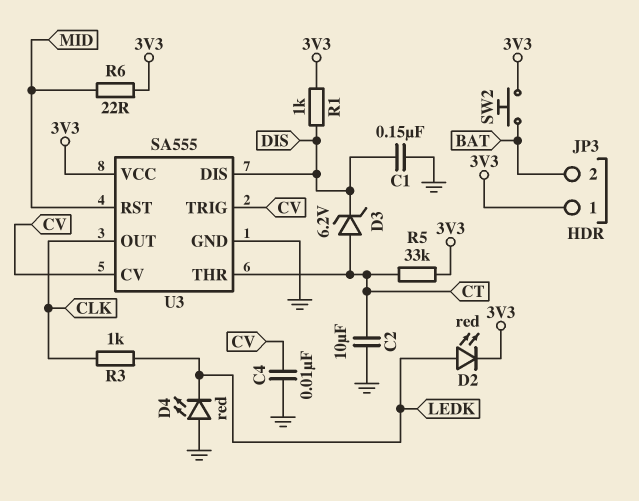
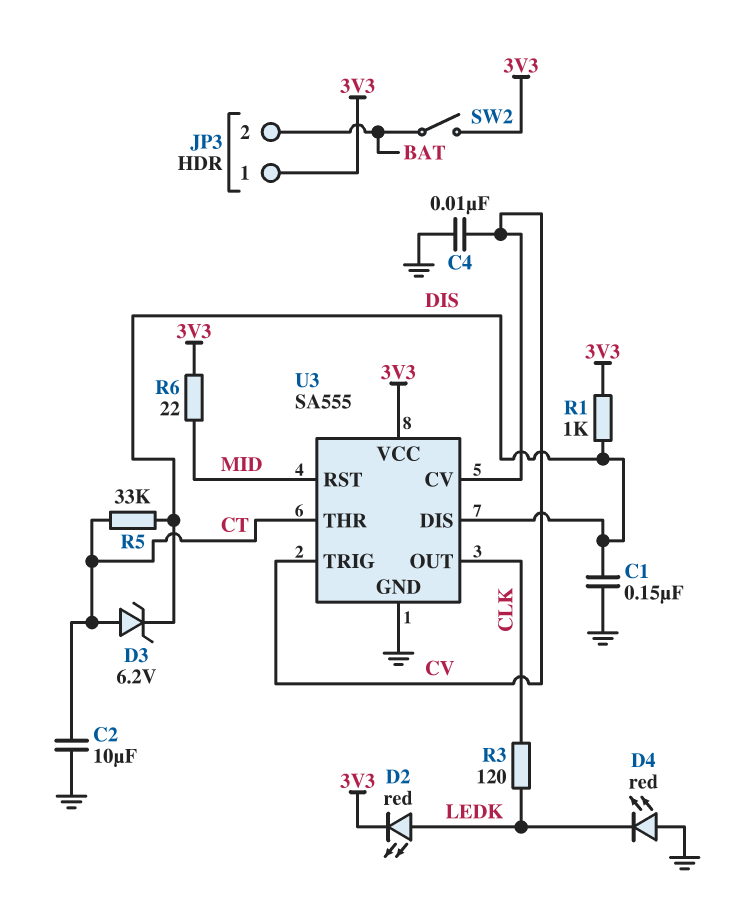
R3: 1k (CLK, LEDK) -> 120 (CLK, LEDK)
R5: 33k (3V3, CT) -> 33k (CT, DIS)
SW2: button (3V3, BAT) -> switch (3V3, BAT)

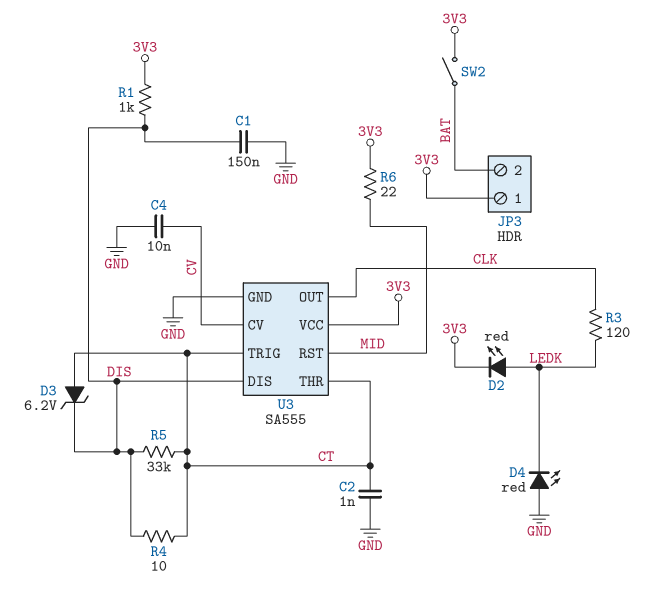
C2: 10uF (CT, GND) -> 1nF (CT, GND)
R4: none -> 10 (CT, DIS)
U3 pin TRIG: CV -> CT

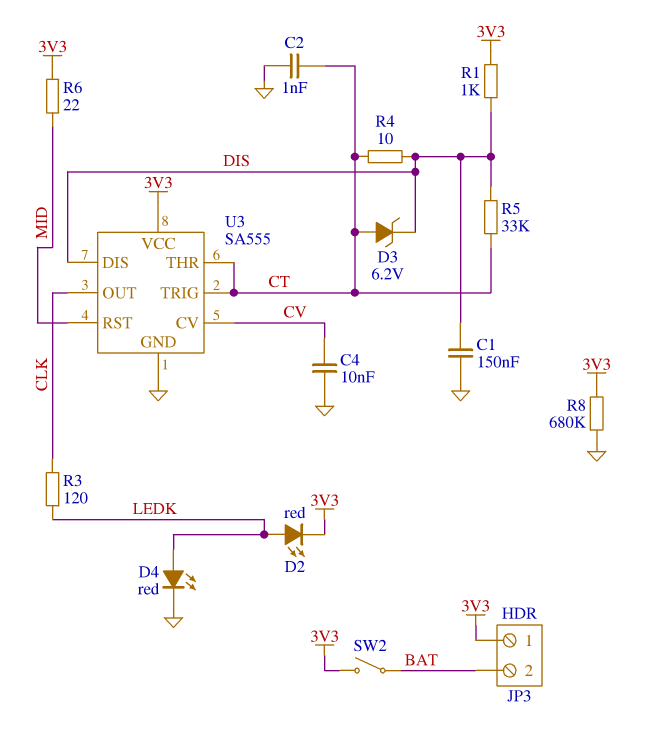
D4: LED red (A GND, K LEDK) -> LED red (A LEDK, K GND)
R8: none -> 680k (3V3, GND)

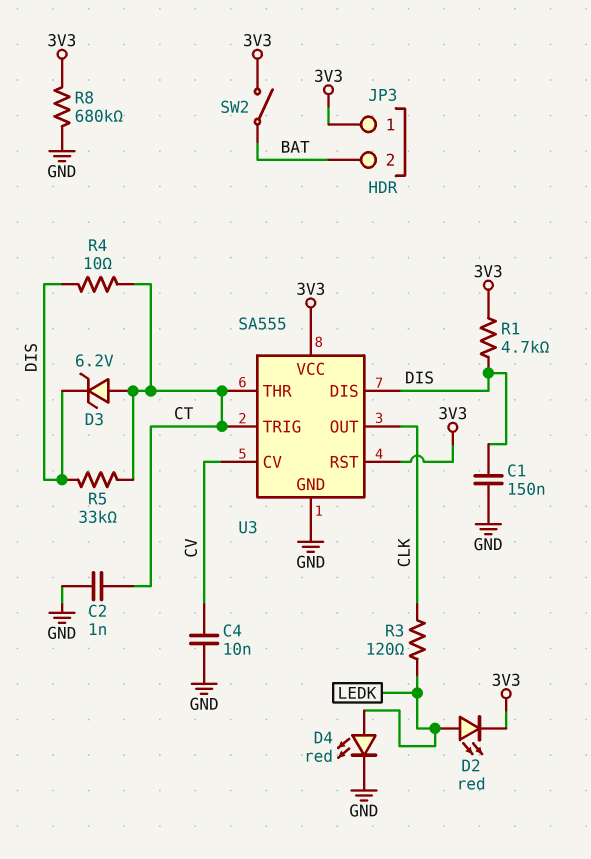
R1: 1k (3V3, DIS) -> 4.7k (3V3, DIS)
R6: 22 (3V3, MID) -> none
U3 pin RST: MID -> 3V3

